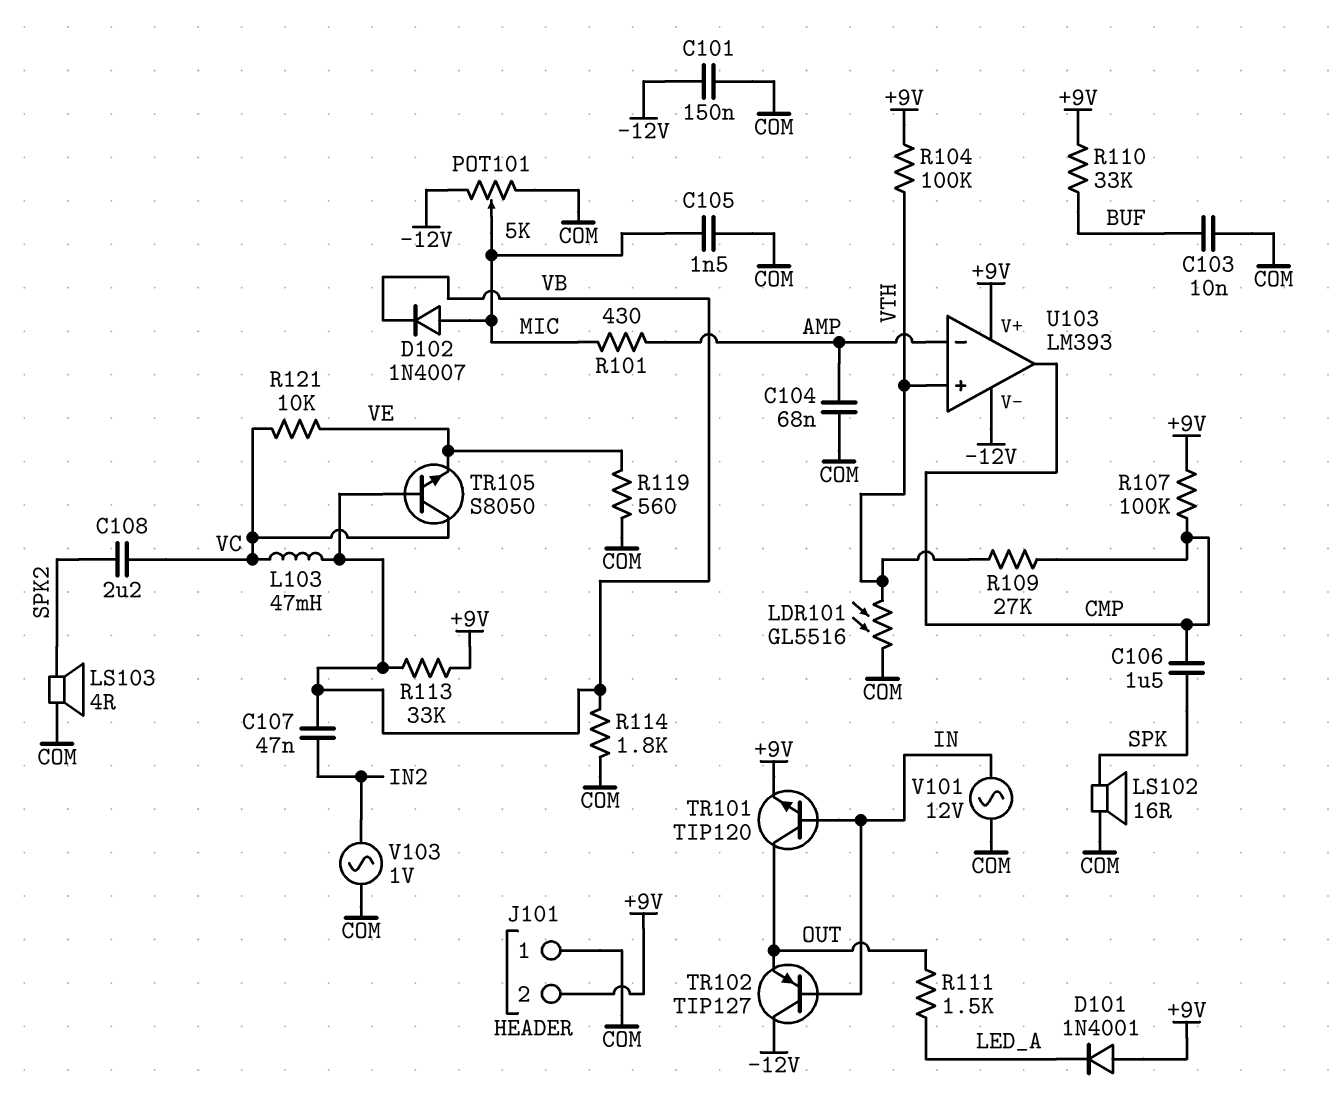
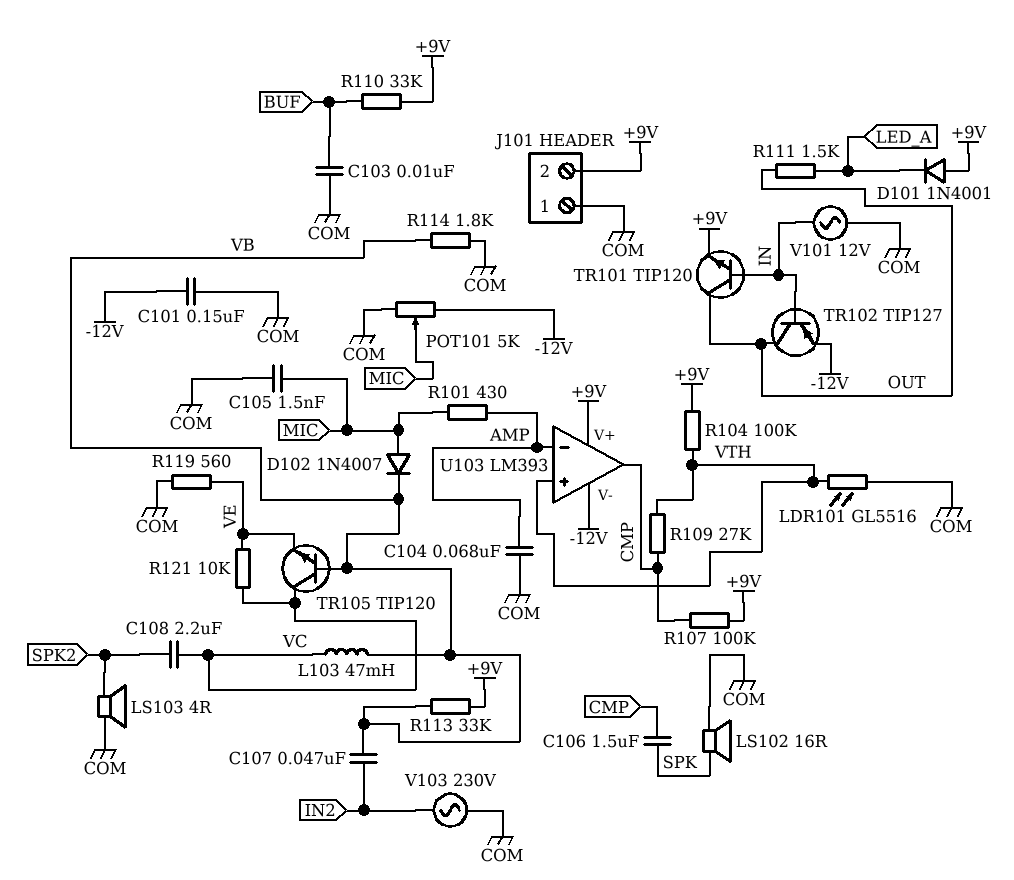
TR102: PNP TIP127 (B IN, C -12V, E OUT) -> PNP TIP127 (B IN, C OUT, E -12V)
TR105: NPN S8050 (B VB, C VC, E VE) -> NPN TIP120 (B VB, C VC, E VE)
V103: AC 1V (COM, IN2) -> AC 230V (COM, IN2)

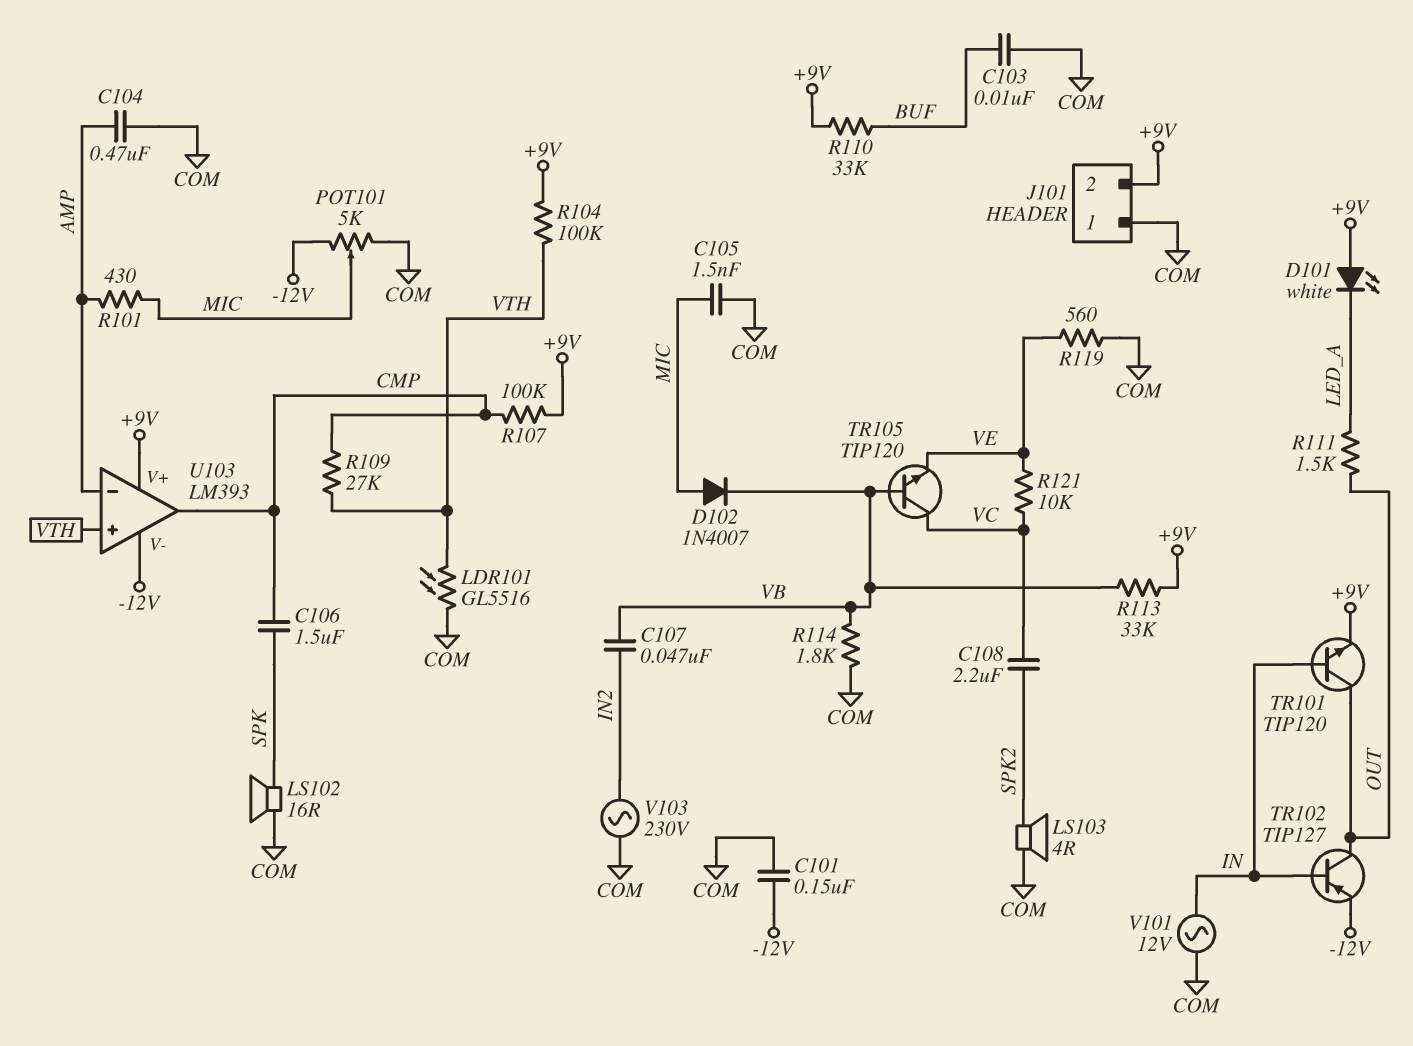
C104: 68nF (AMP, COM) -> 470nF (AMP, COM)
D101: diode 1N4001 (A +9V, K LED_A) -> LED white (A +9V, K LED_A)
L103: 47mH (VB, VC) -> none

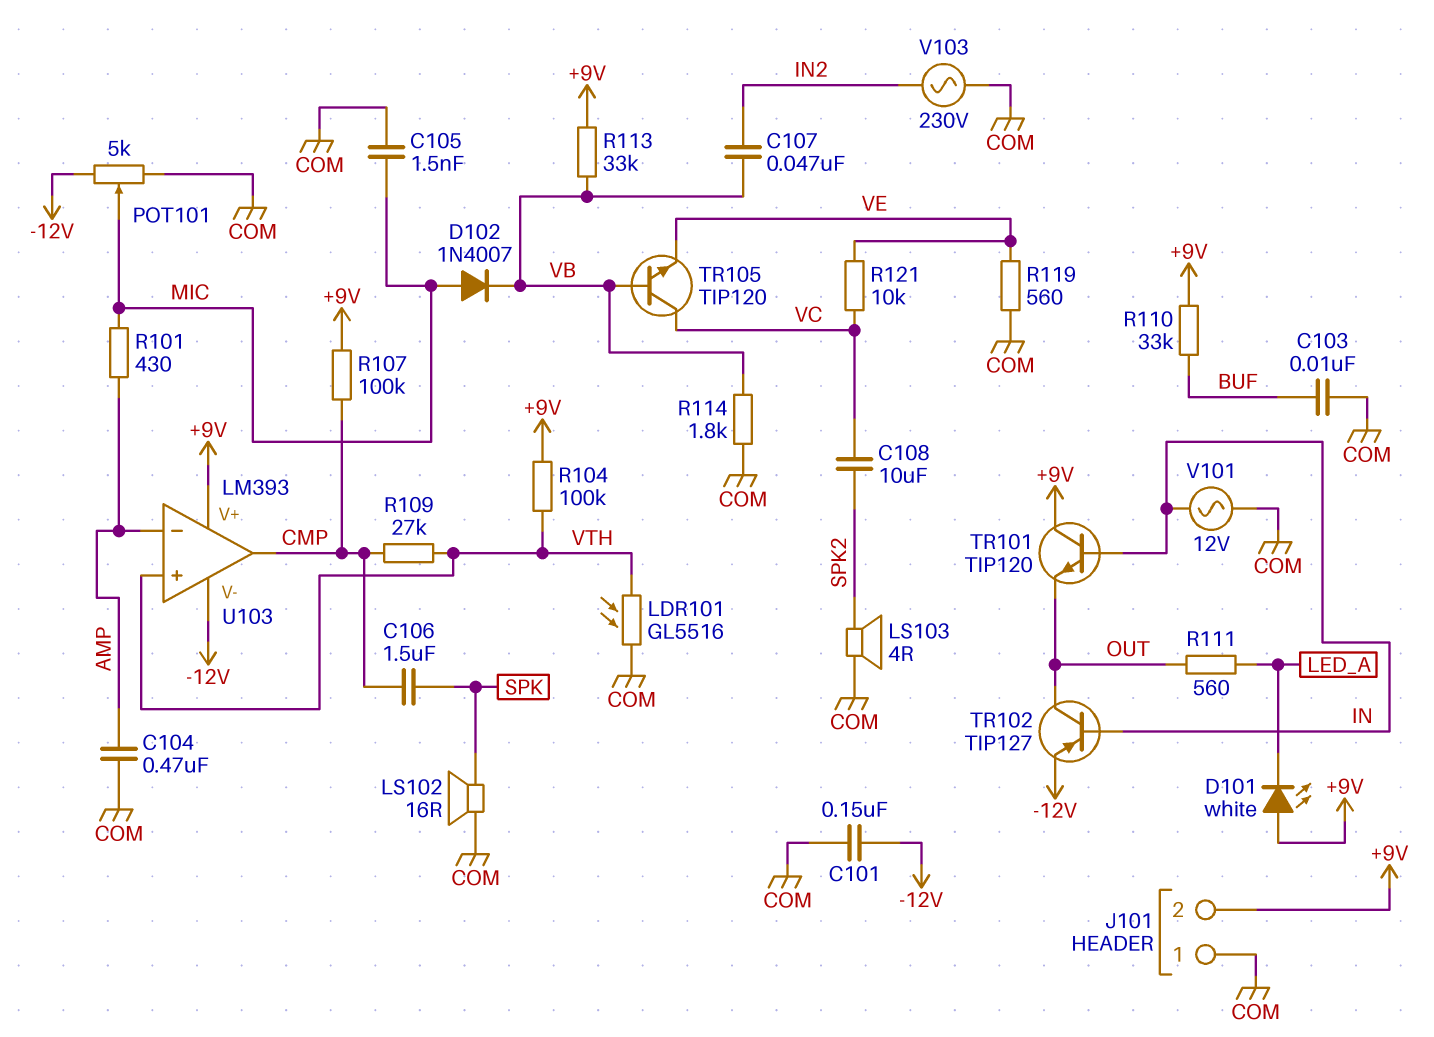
C108: 2.2uF (SPK2, VC) -> 10uF (SPK2, VC)
R111: 1.5k (LED_A, OUT) -> 560 (LED_A, OUT)
TR101: NPN TIP120 (B IN, C OUT, E +9V) -> NPN TIP120 (B IN, C +9V, E OUT)

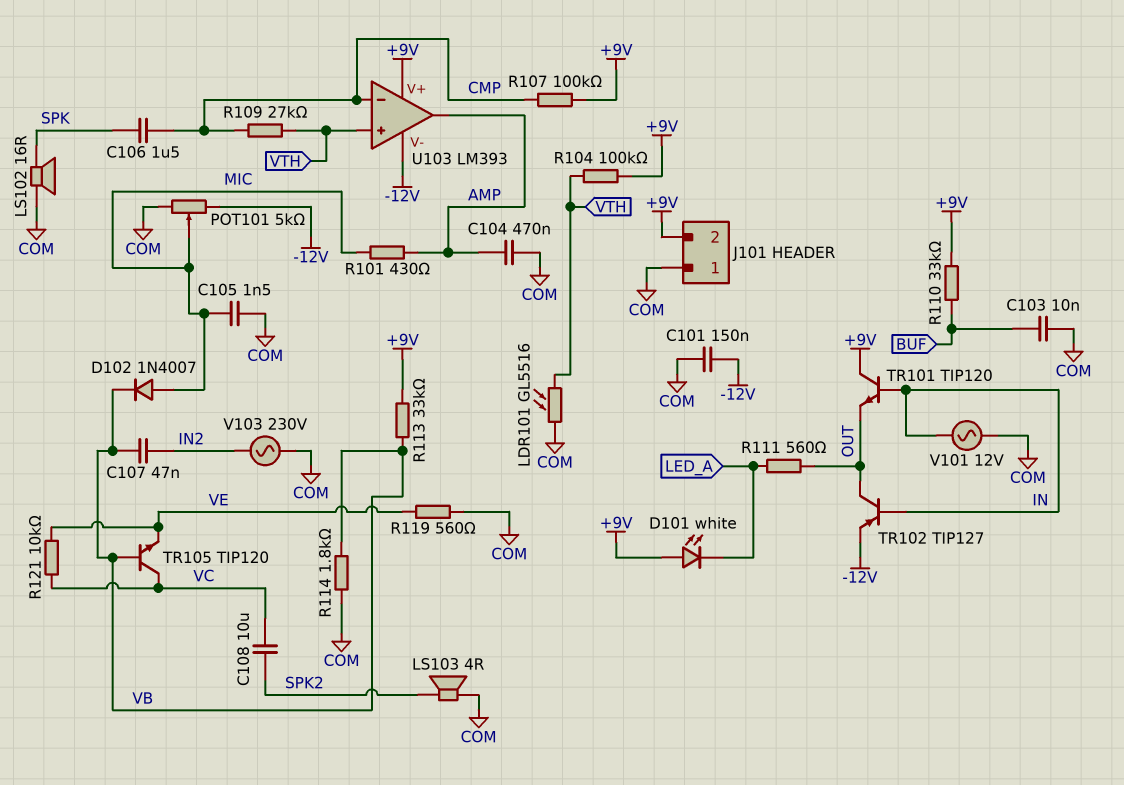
U103 pin in-: AMP -> CMP
U103 pin out: CMP -> AMP

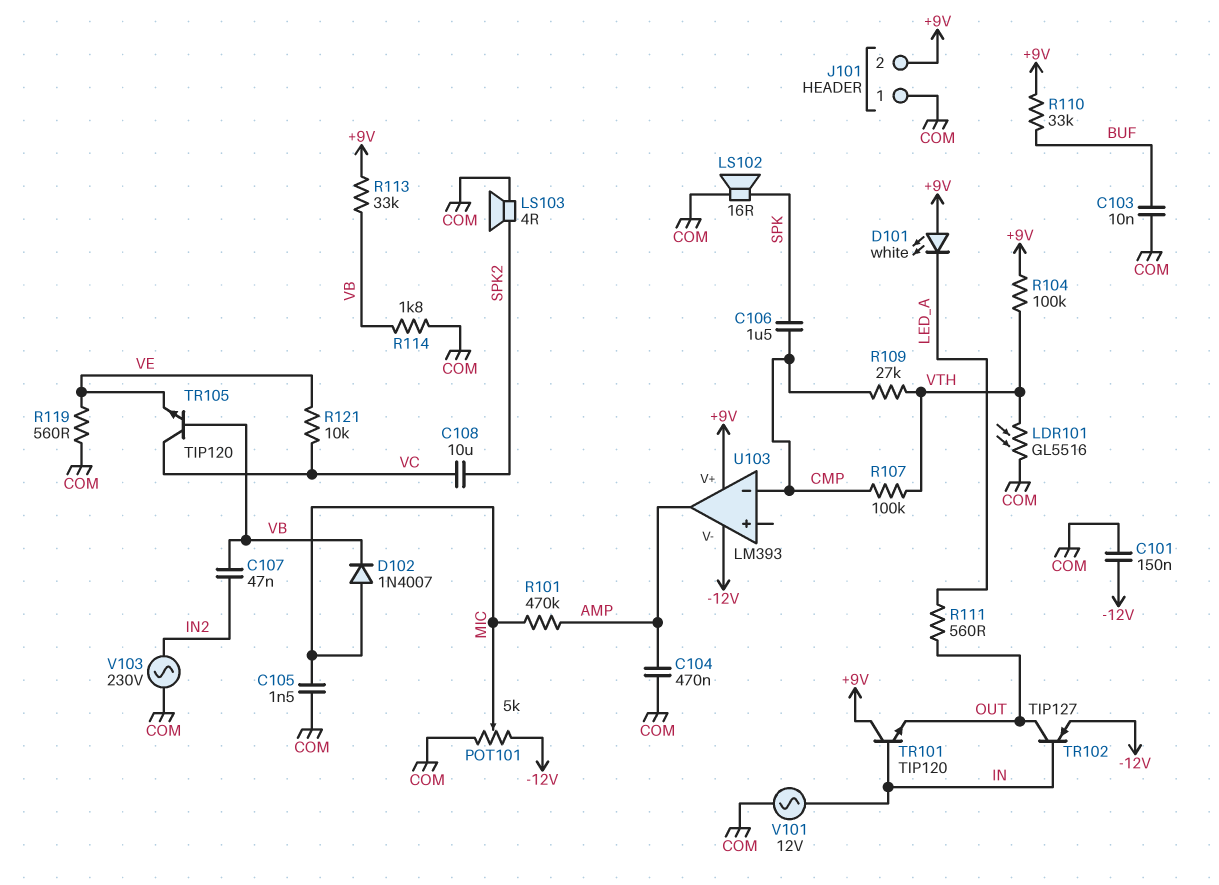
R101: 430 (AMP, MIC) -> 470k (AMP, MIC)
R107: 100k (+9V, CMP) -> 100k (CMP, VTH)
U103 pin in+: VTH -> none

